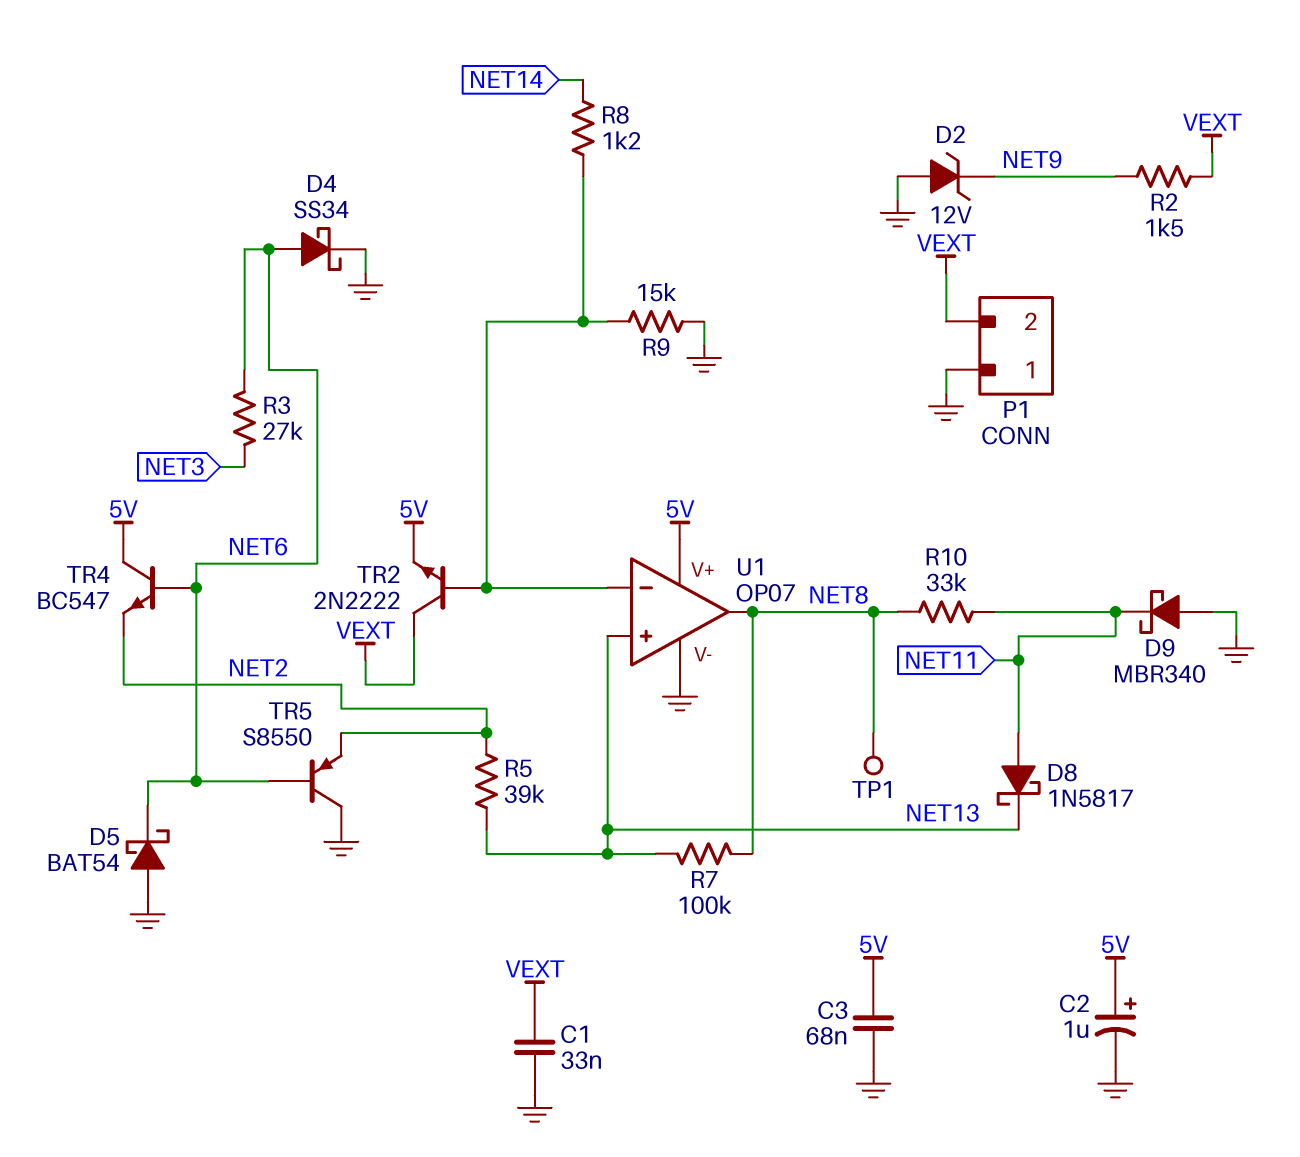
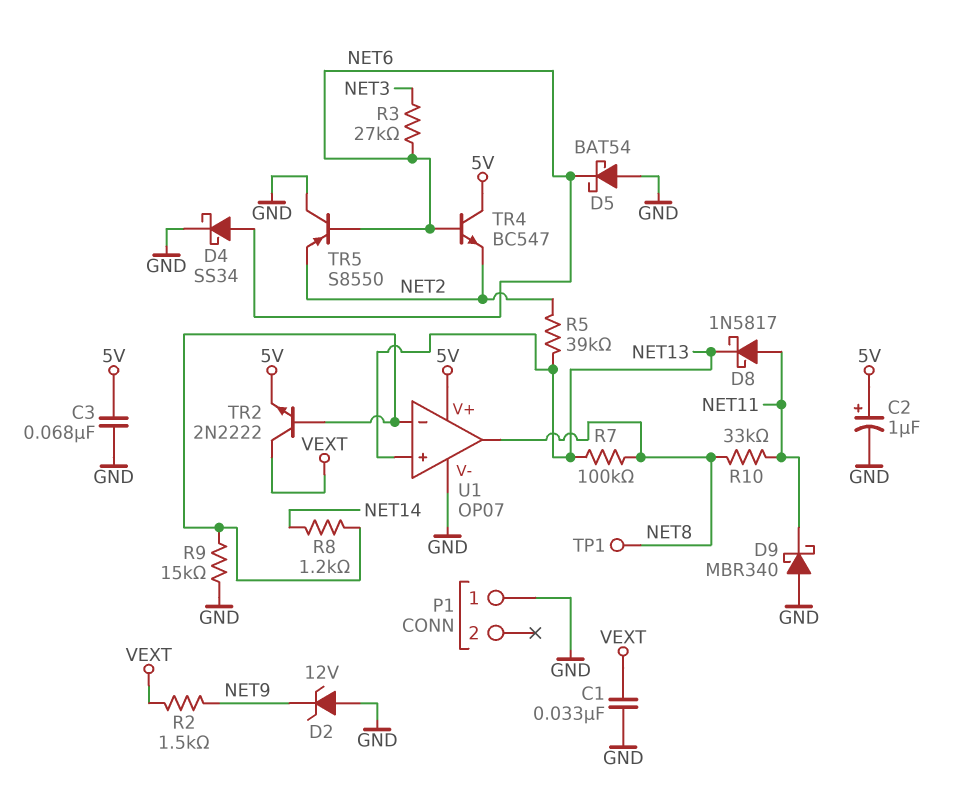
P1 pin 2: VEXT -> none

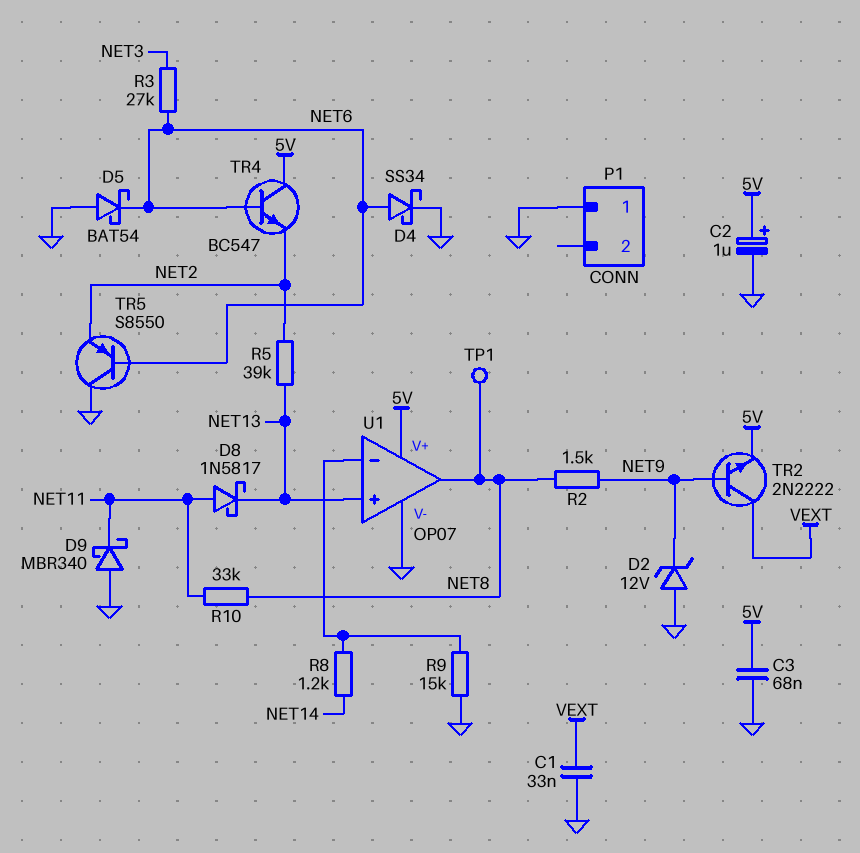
R2: 1.5k (NET9, VEXT) -> 1.5k (NET8, NET9)
R7: 100k (NET8, NET13) -> none
TR2: NPN 2N2222 (B U1/in-, C VEXT, E 5V) -> NPN 2N2222 (B NET9, C VEXT, E 5V)

